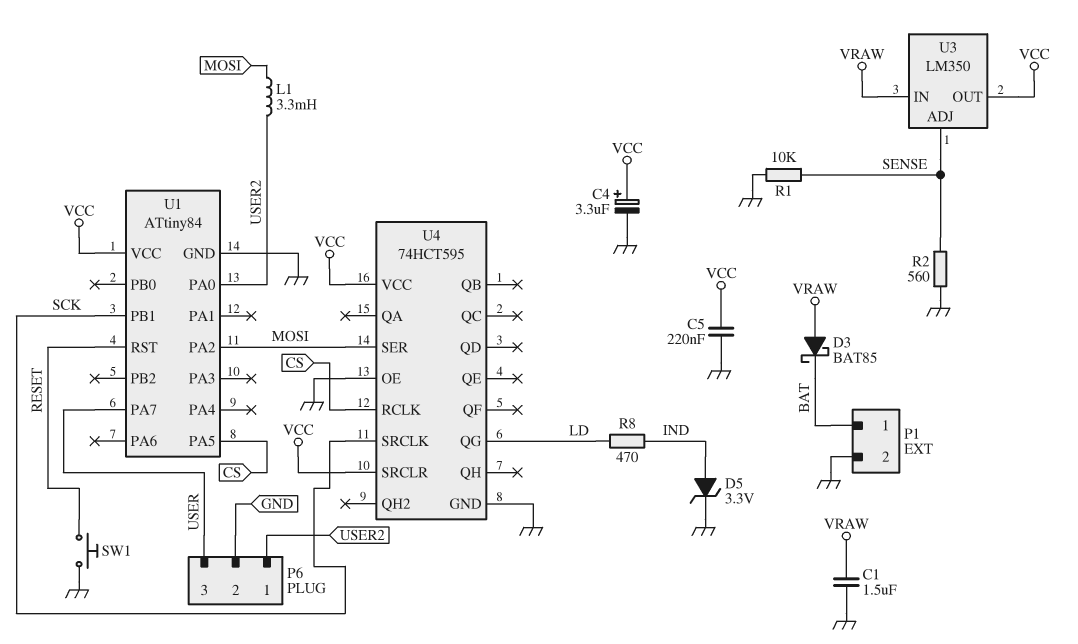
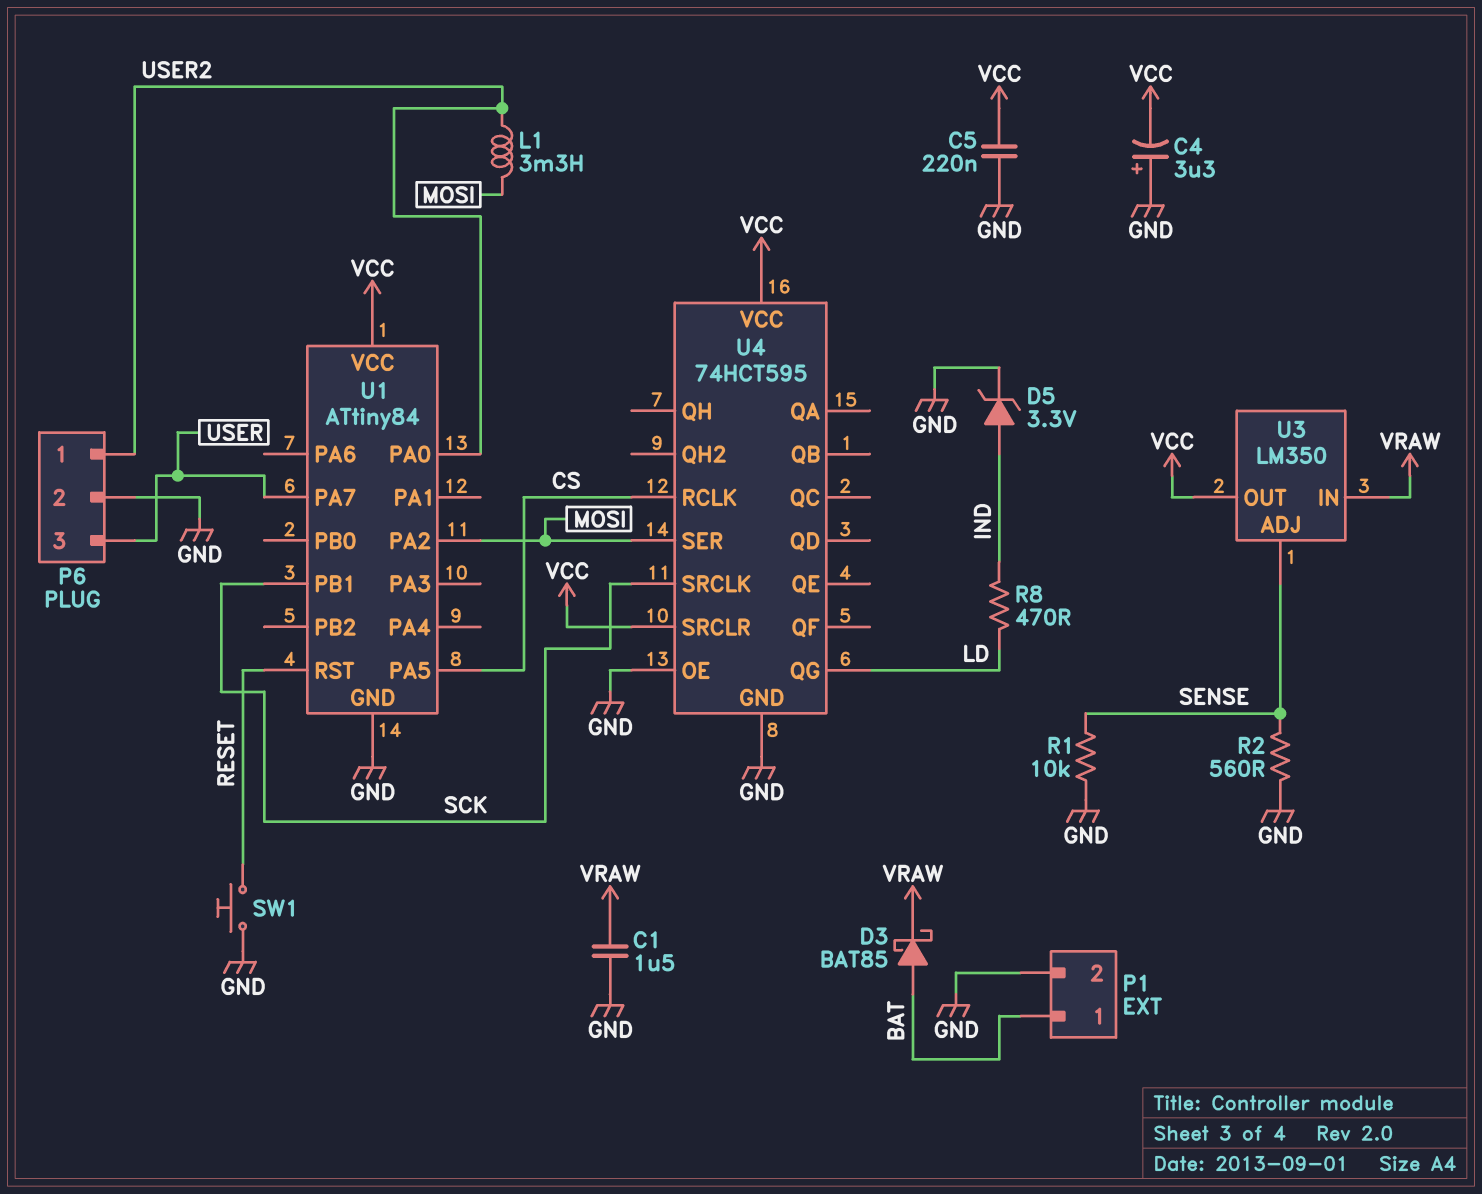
C4: 3.3uF (plus VCC, minus GND) -> 3.3uF (plus GND, minus VCC)
D3: schottky BAT85 (A VRAW, K BAT) -> schottky BAT85 (A BAT, K VRAW)

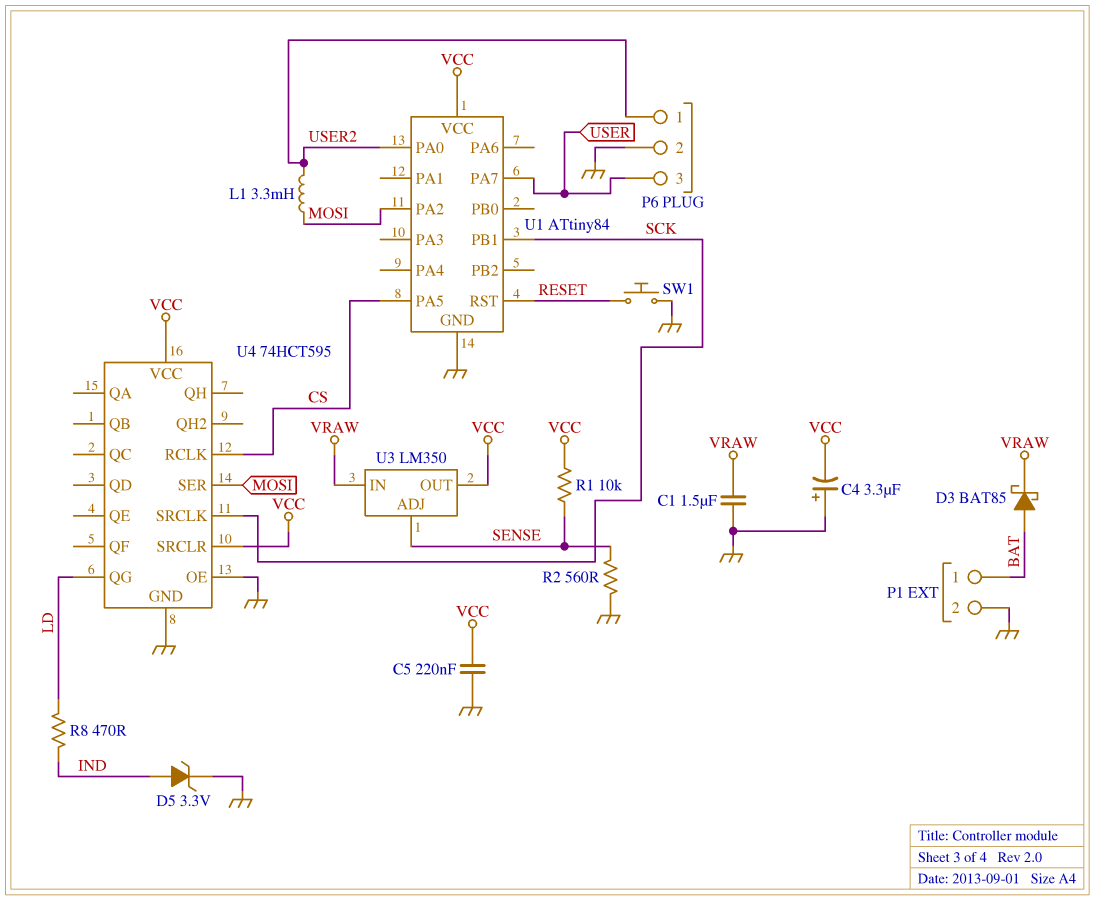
R1: 10k (GND, SENSE) -> 10k (SENSE, VCC)

